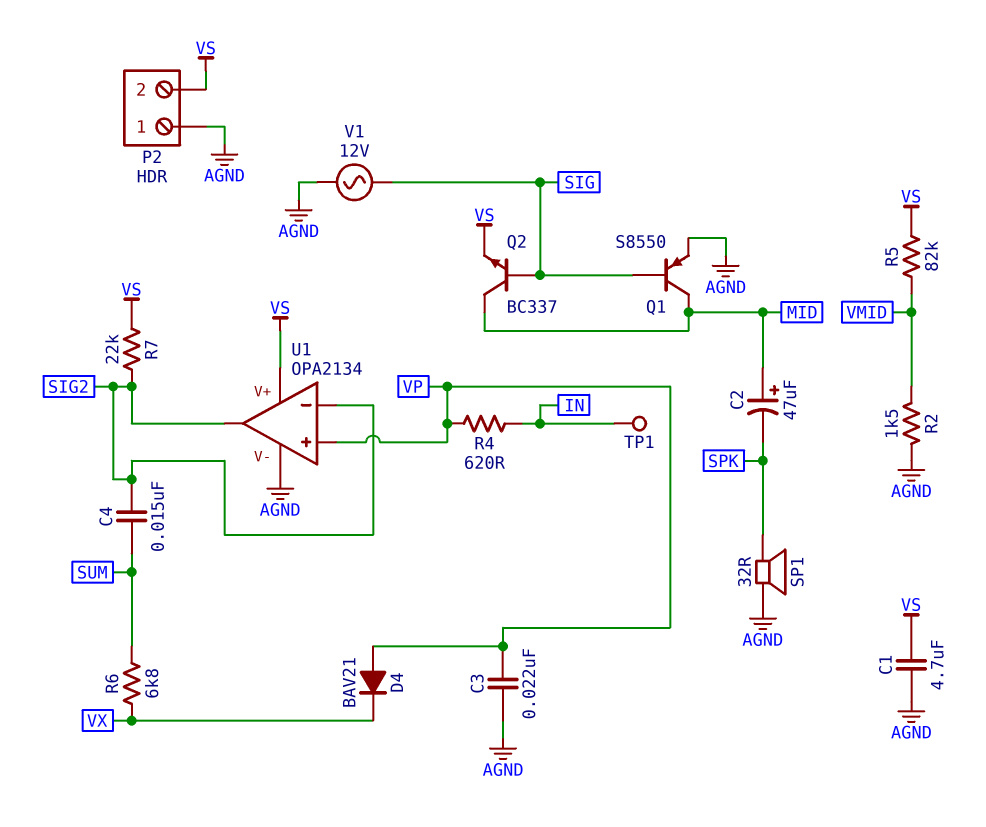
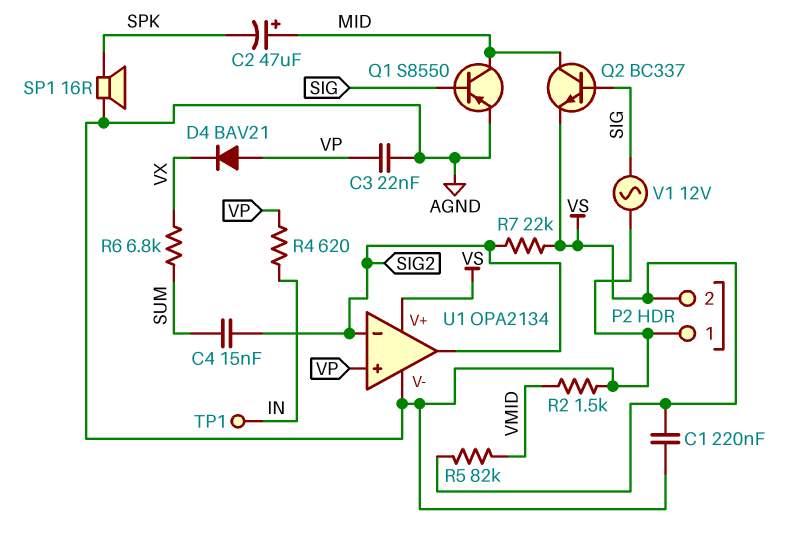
C1: 4.7uF (AGND, VS) -> 220nF (AGND, VS)
SP1: speaker 32R (AGND, SPK) -> speaker 16R (AGND, SPK)

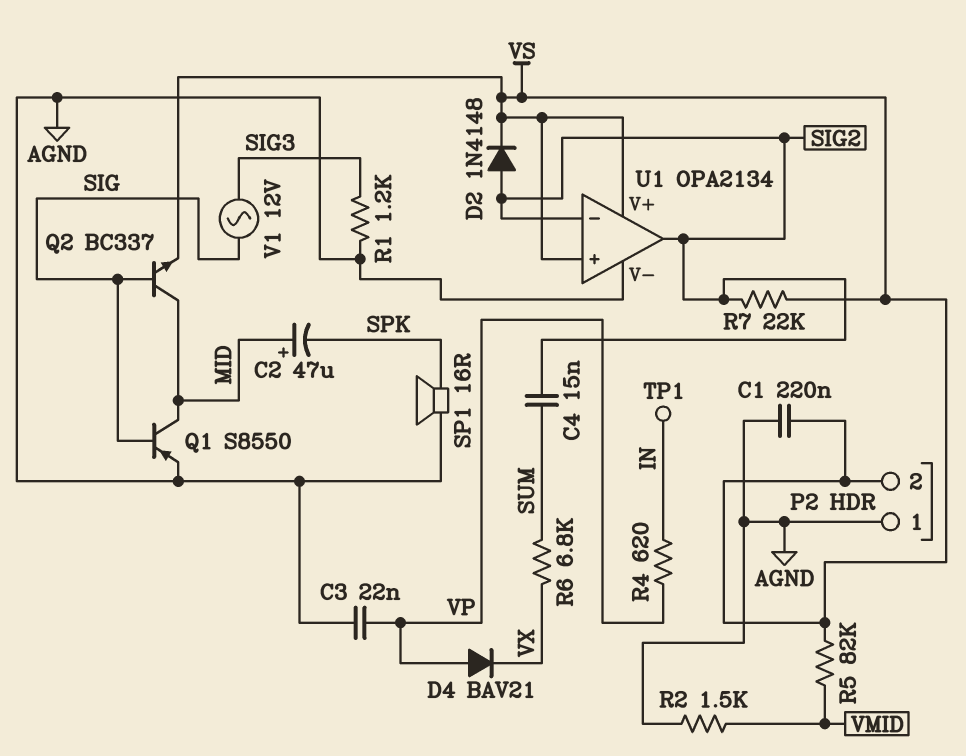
D2: none -> diode 1N4148 (A SIG2, K VS)
R1: none -> 1.2k (AGND, SIG3)
U1 pin in+: VP -> VS
V1: AC 12V (AGND, SIG) -> AC 12V (SIG, SIG3)

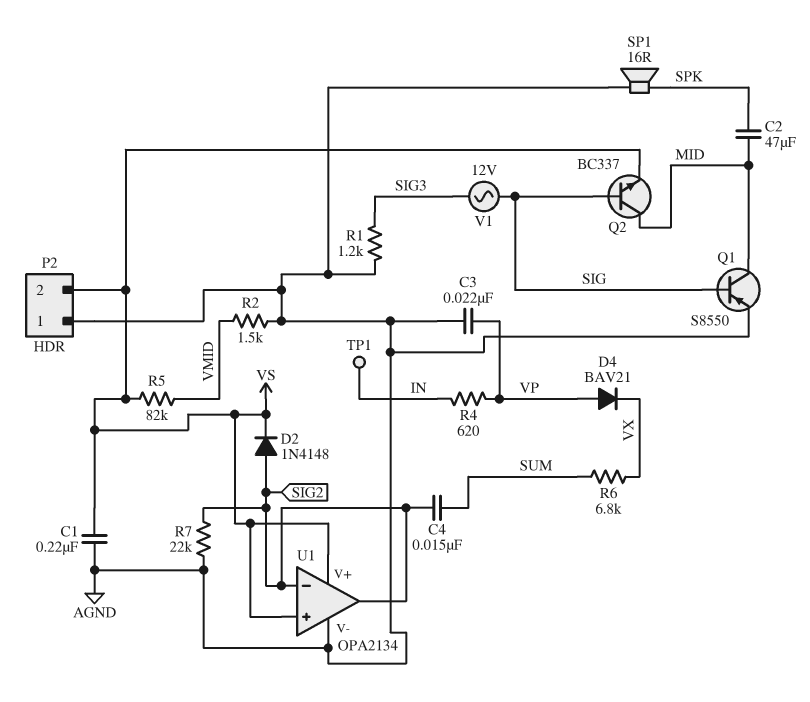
C2: 47uF (plus MID, minus SPK) -> 47uF (MID, SPK)
R7: 22k (SIG2, VS) -> 22k (AGND, SIG2)

